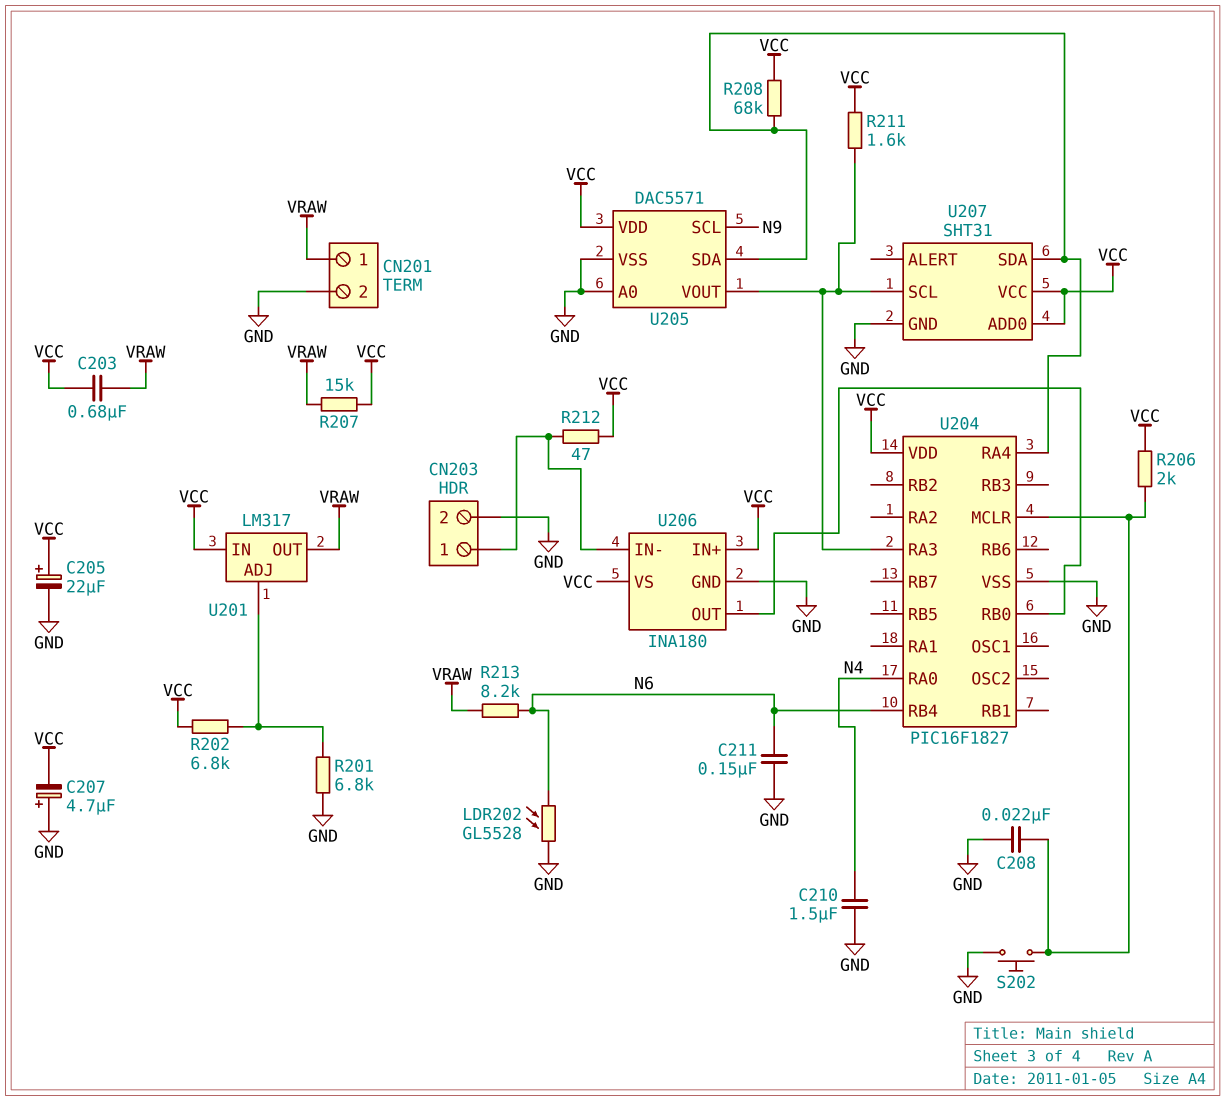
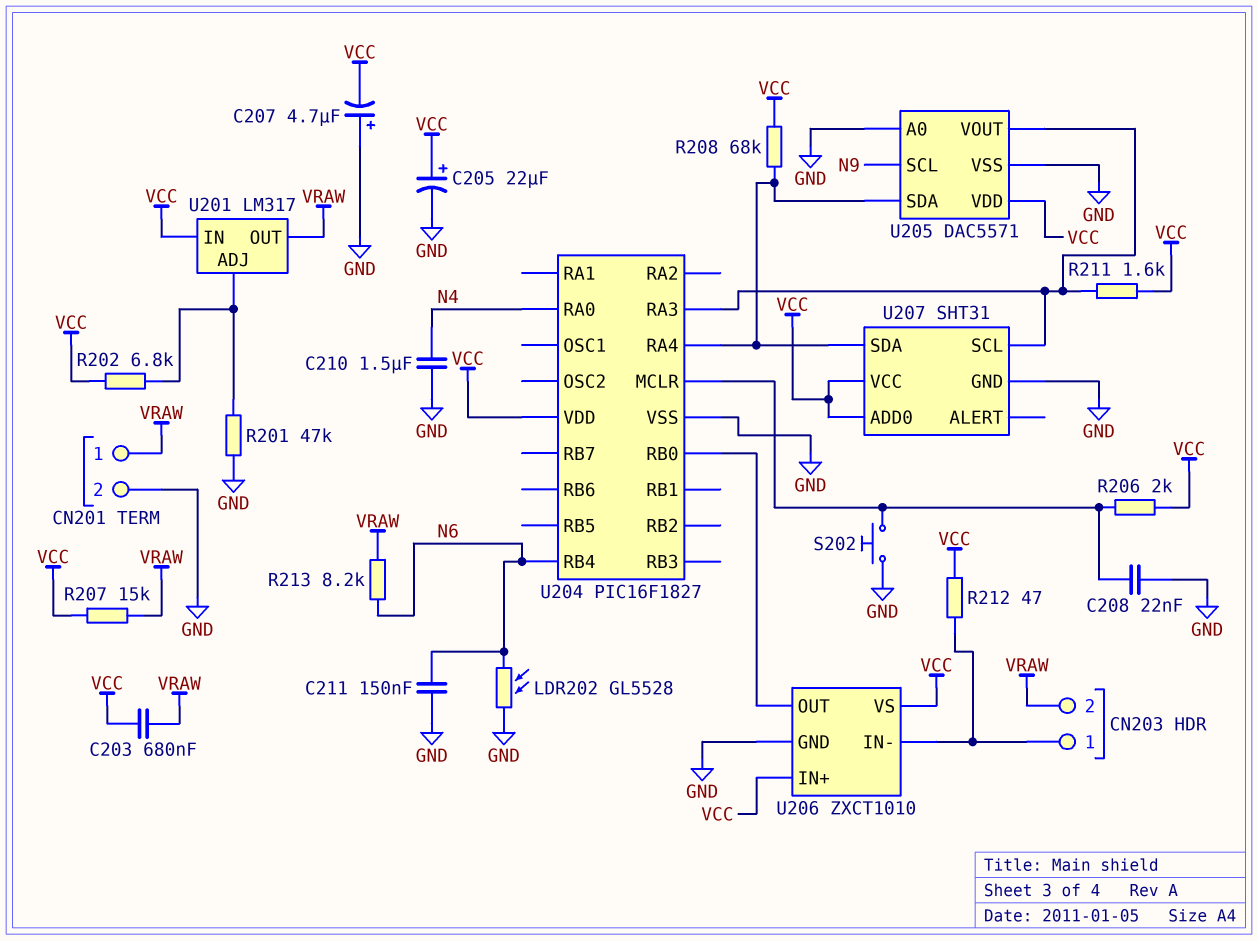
CN203 pin 2: GND -> VRAW
R201: 6.8k (GND, U201/ADJ) -> 47k (GND, U201/ADJ)
U206: INA180 -> ZXCT1010

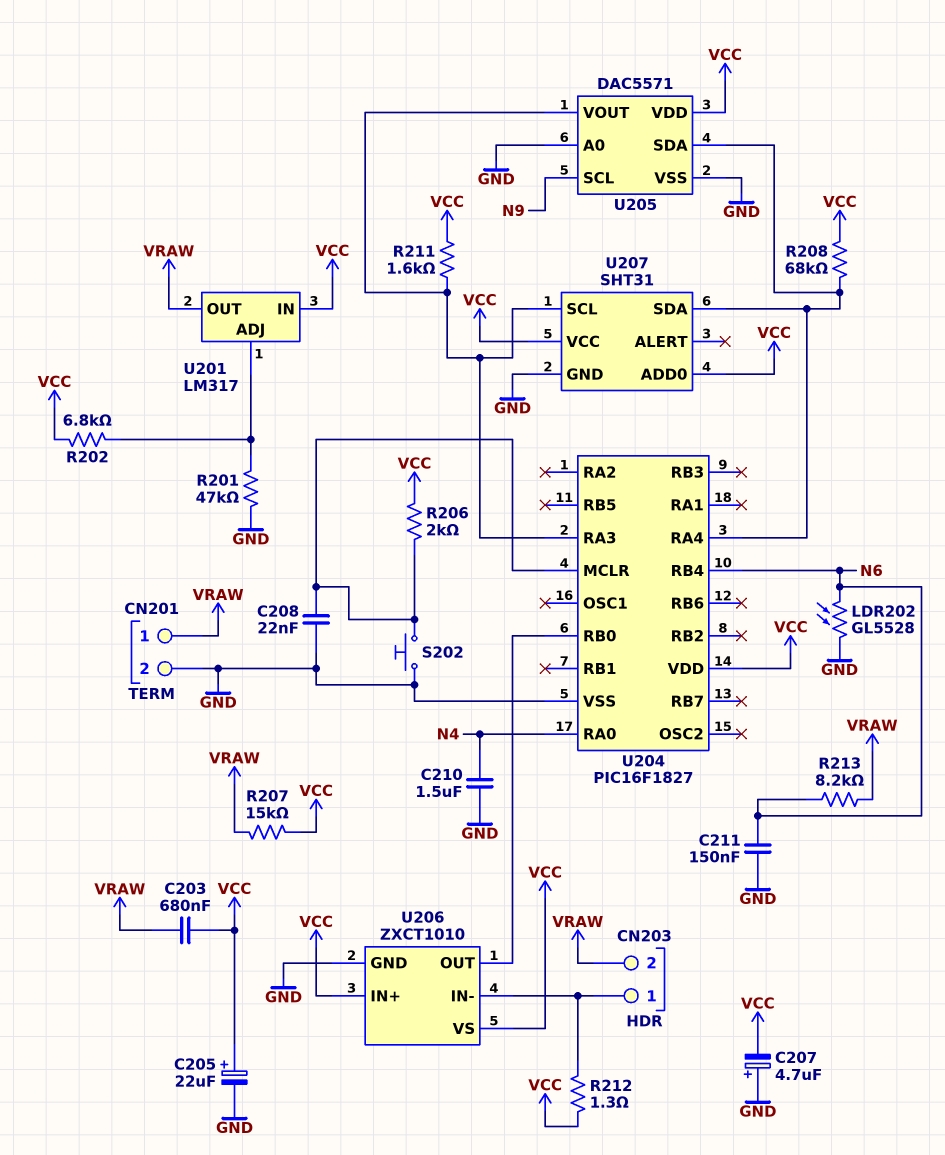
R212: 47 (CN203/1, VCC) -> 1.3 (CN203/1, VCC)

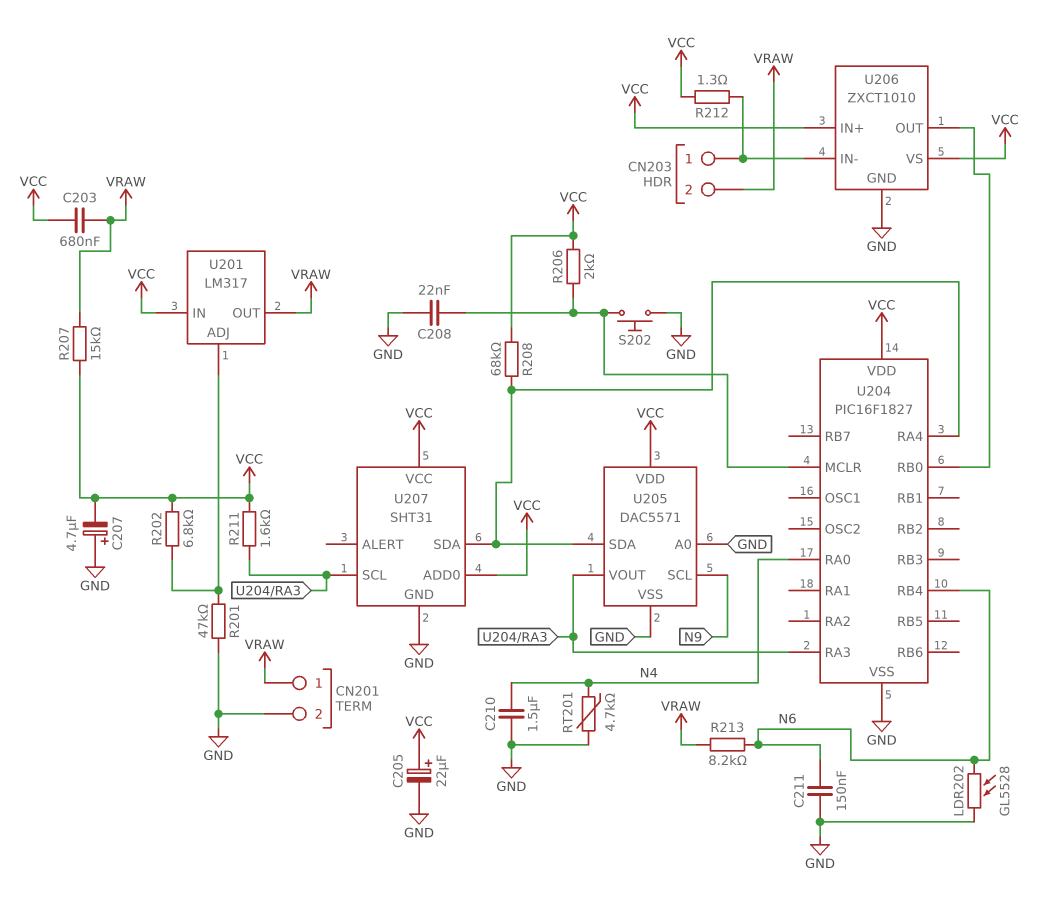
RT201: none -> 4.7k (GND, N4)

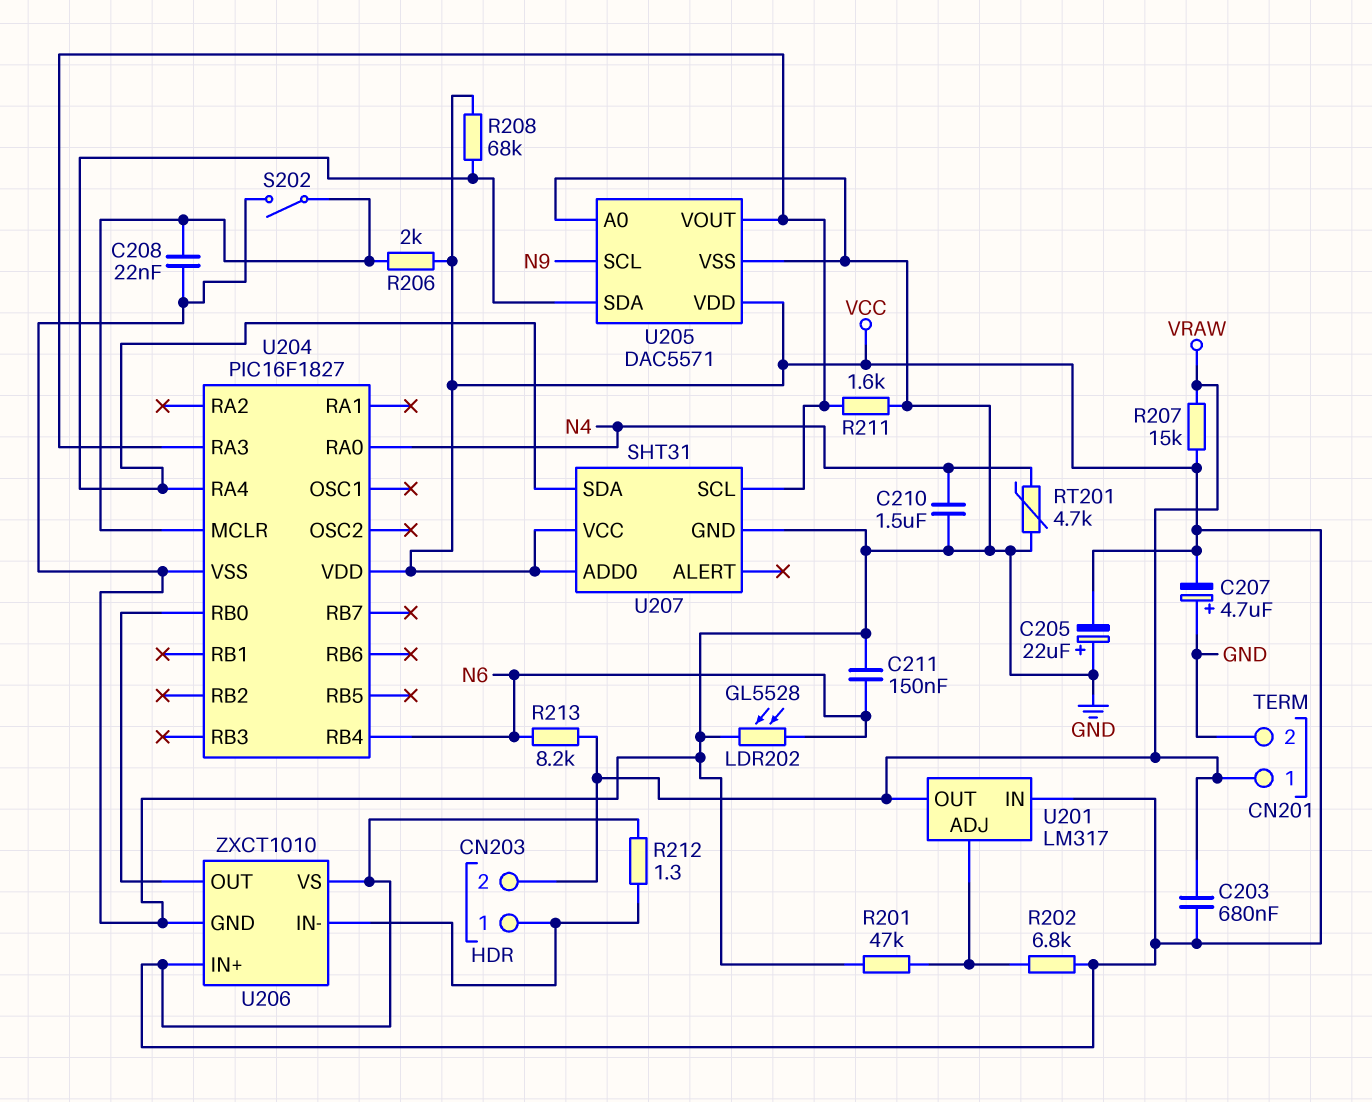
C205: 22uF (plus VCC, minus GND) -> 22uF (plus GND, minus VCC)
R211: 1.6k (U204/RA3, VCC) -> 1.6k (GND, U204/RA3)
S202: button (GND, U204/MCLR) -> switch (GND, U204/MCLR)

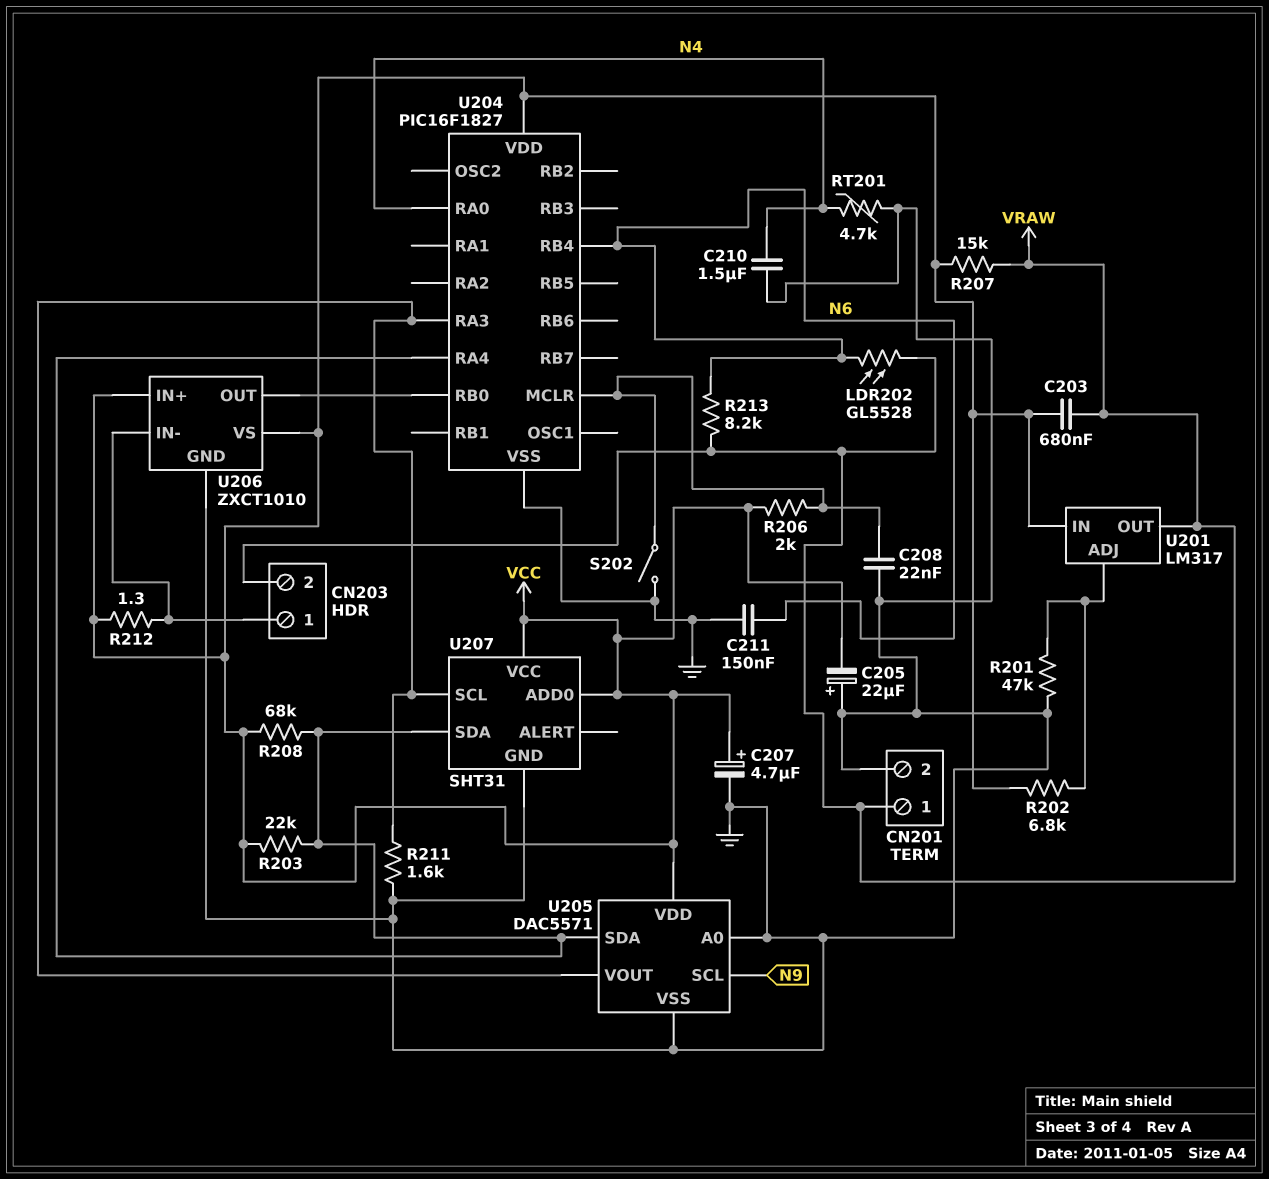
C207: 4.7uF (plus GND, minus VCC) -> 4.7uF (plus VCC, minus GND)
LDR202: GL5528 (GND, N6) -> GL5528 (N6, VRAW)
R203: none -> 22k (U204/RA4, VCC)

